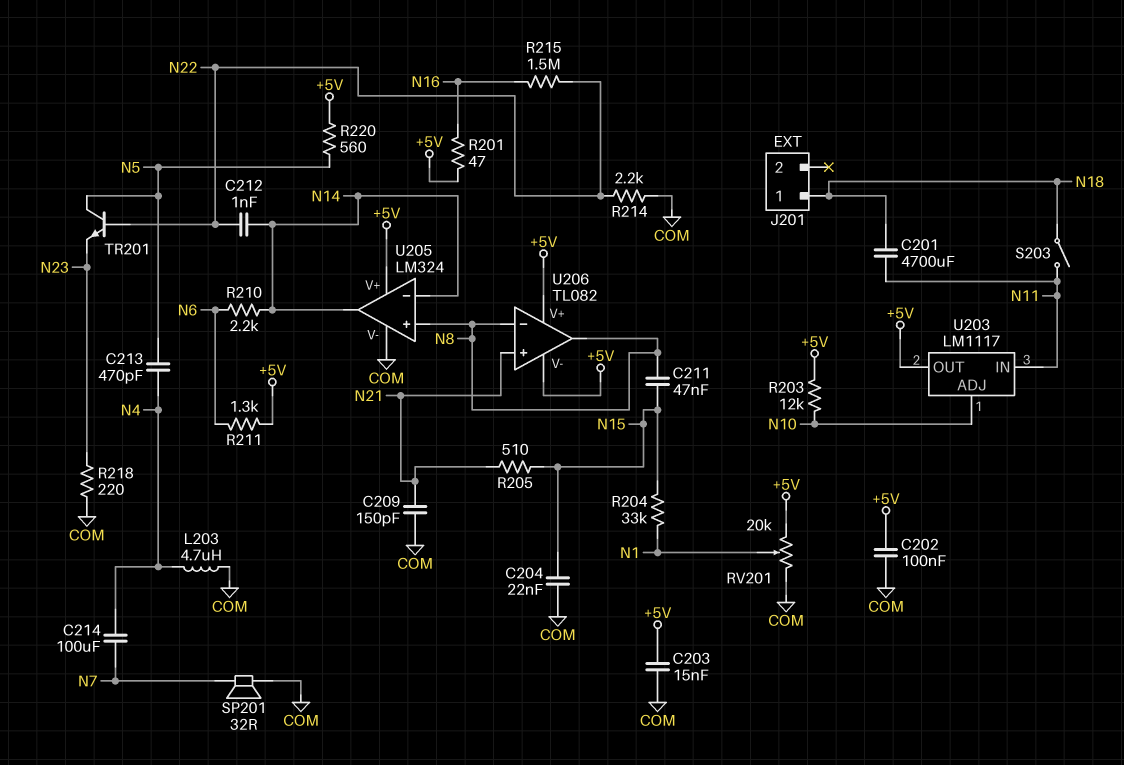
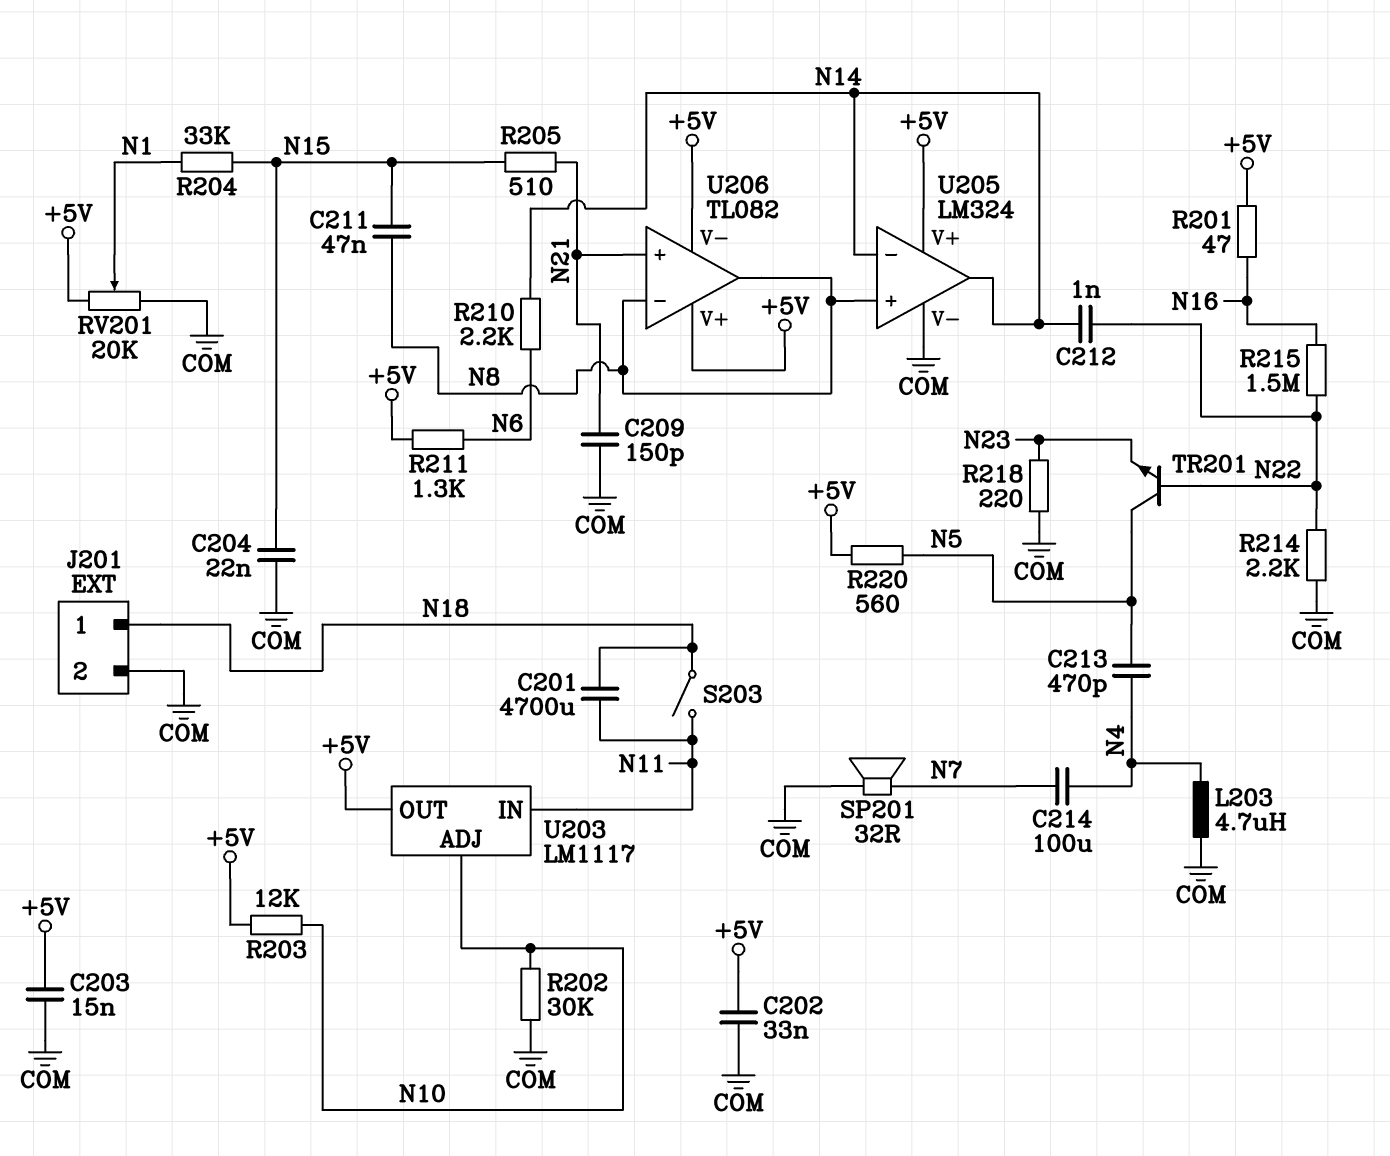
C202: 100nF (+5V, COM) -> 33nF (+5V, COM)
J201 pin 2: none -> COM
R202: none -> 30k (COM, N10)

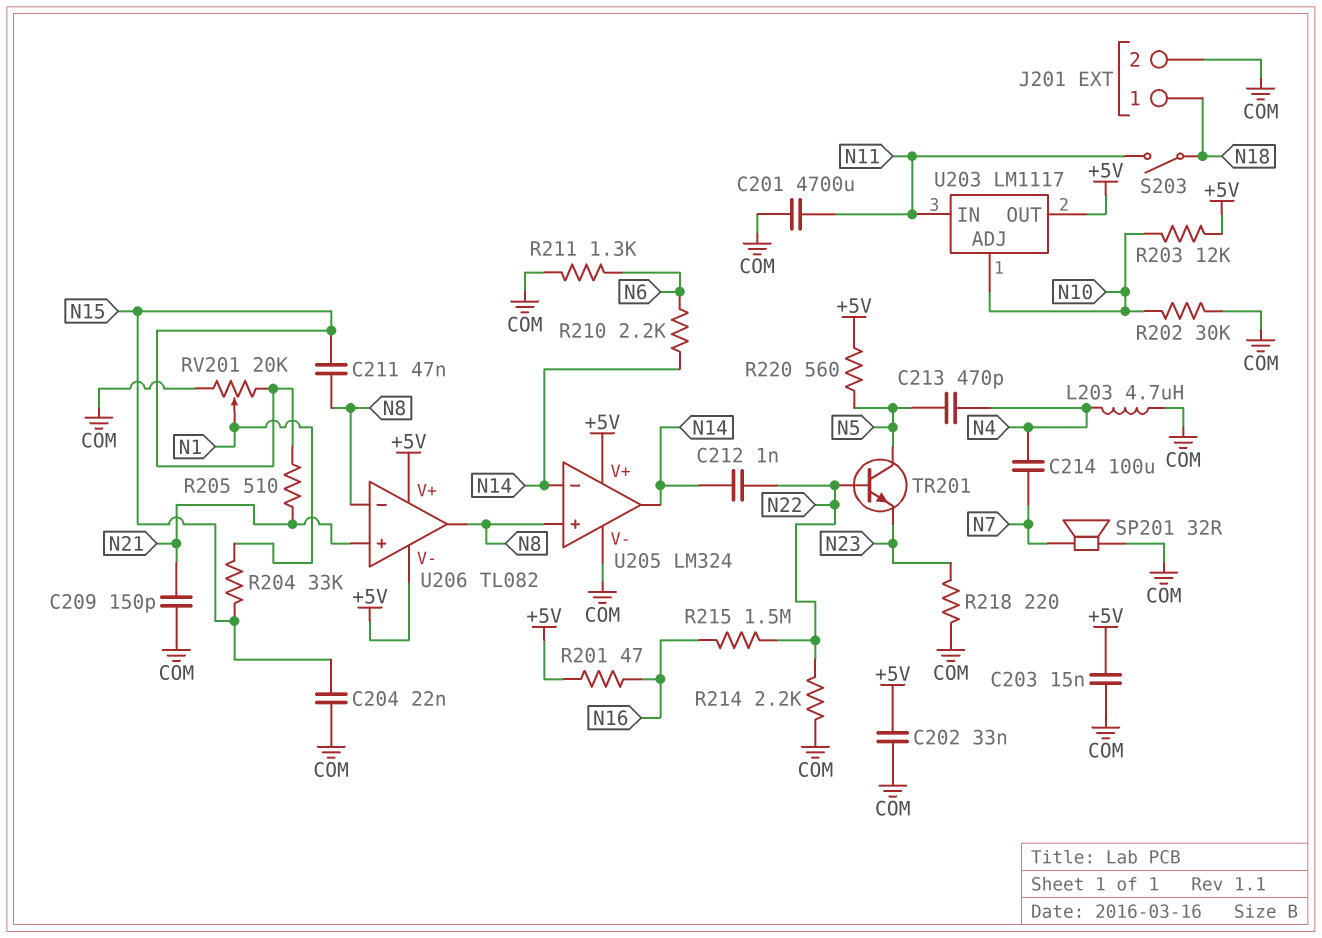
C201: 4700uF (N11, N18) -> 4700uF (COM, N11)
R211: 1.3k (+5V, N6) -> 1.3k (COM, N6)
RV201: 20k (+5V, COM, wiper N1) -> 20k (COM, N15, wiper N1)

